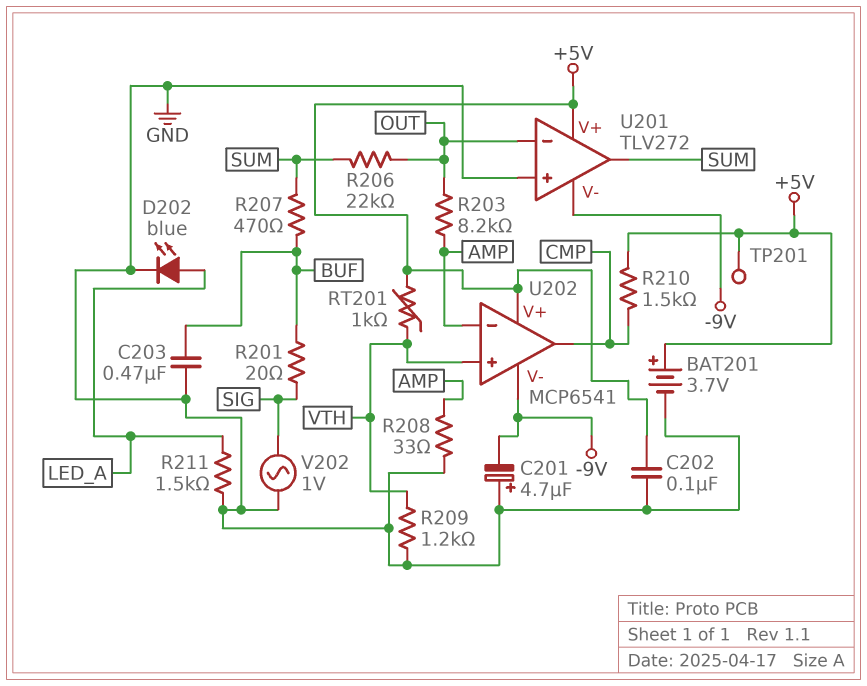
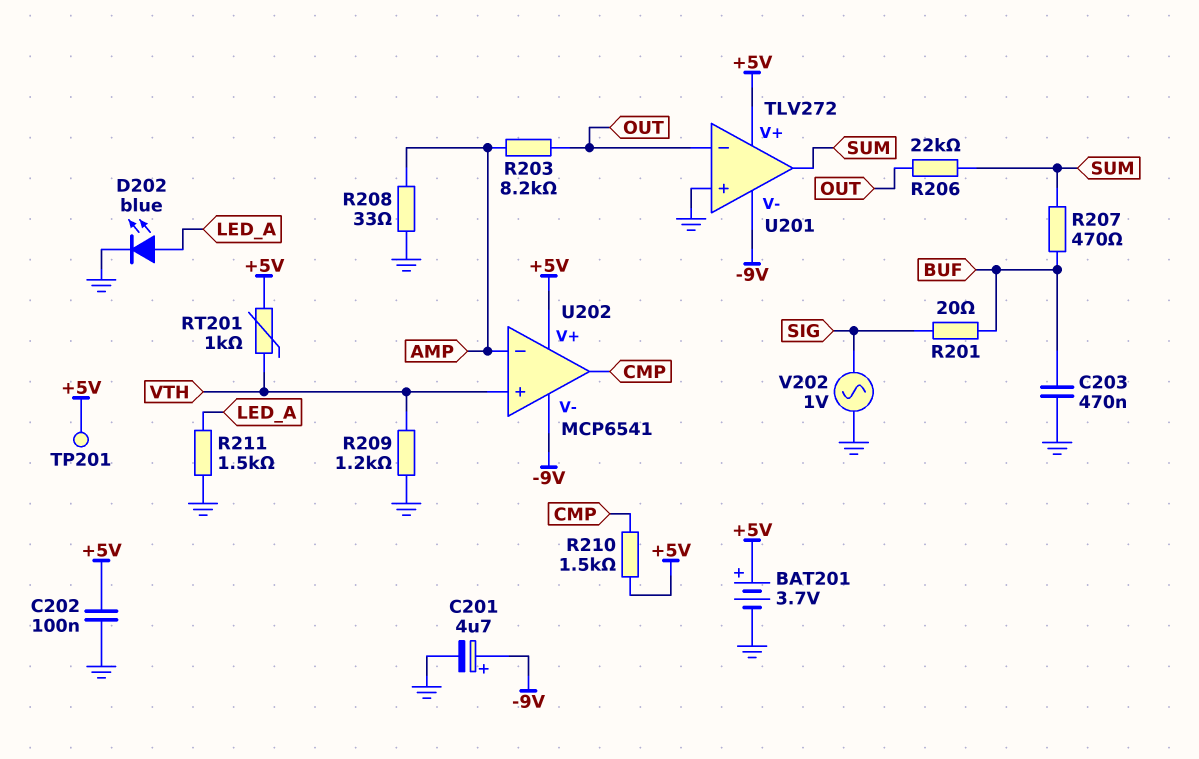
C201: 4.7uF (plus GND, minus -9V) -> 4.7uF (plus -9V, minus GND)

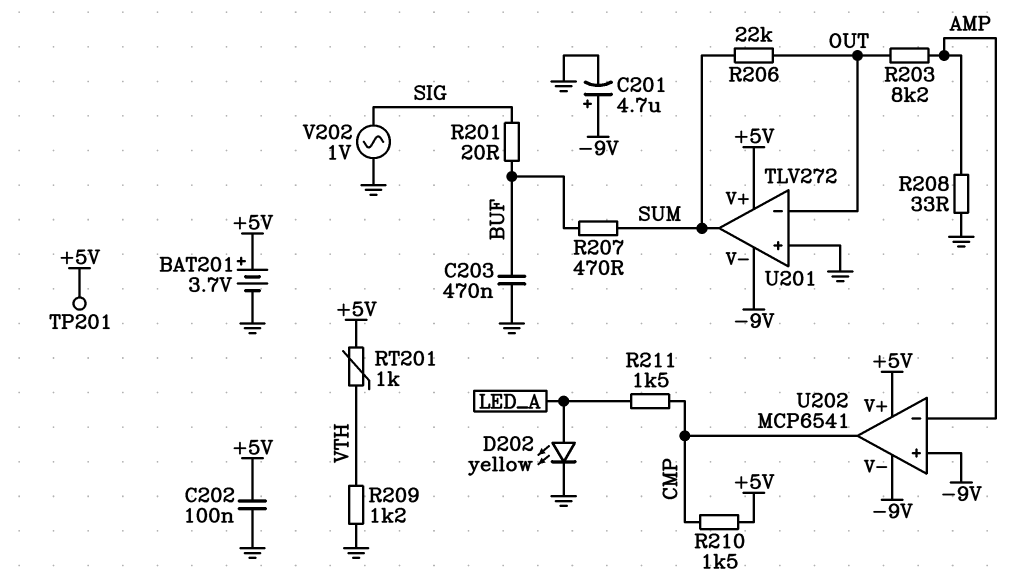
D202: LED blue (A LED_A, K GND) -> LED yellow (A LED_A, K GND)
R211: 1.5k (GND, LED_A) -> 1.5k (CMP, LED_A)
U202 pin in+: VTH -> -9V

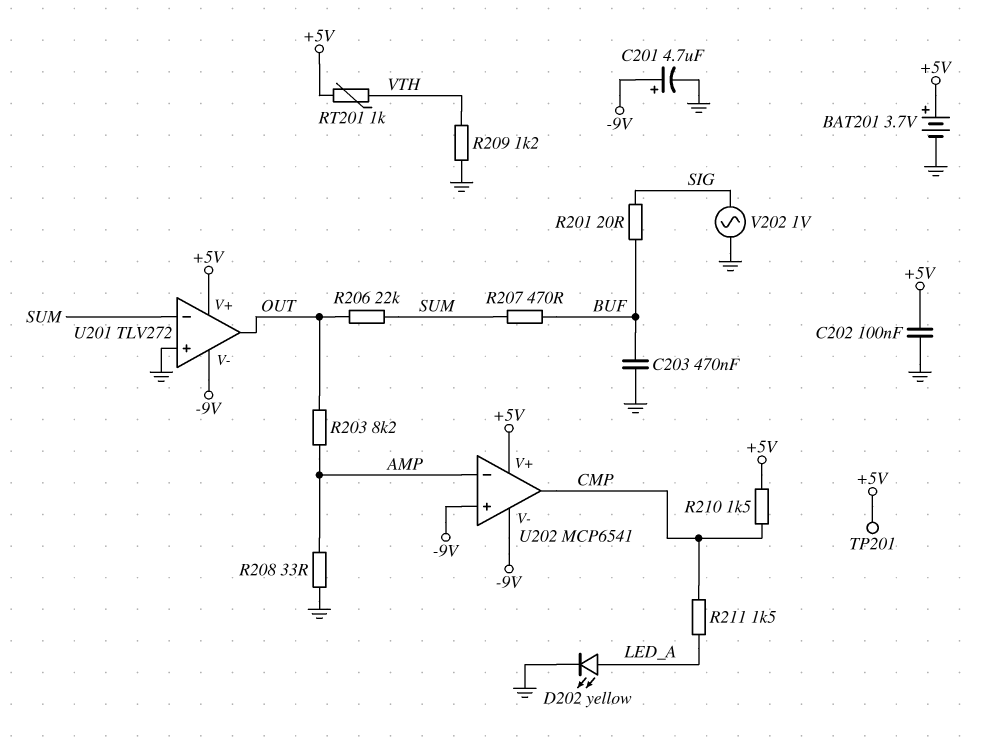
U201 pin in-: OUT -> SUM
U201 pin out: SUM -> OUT

